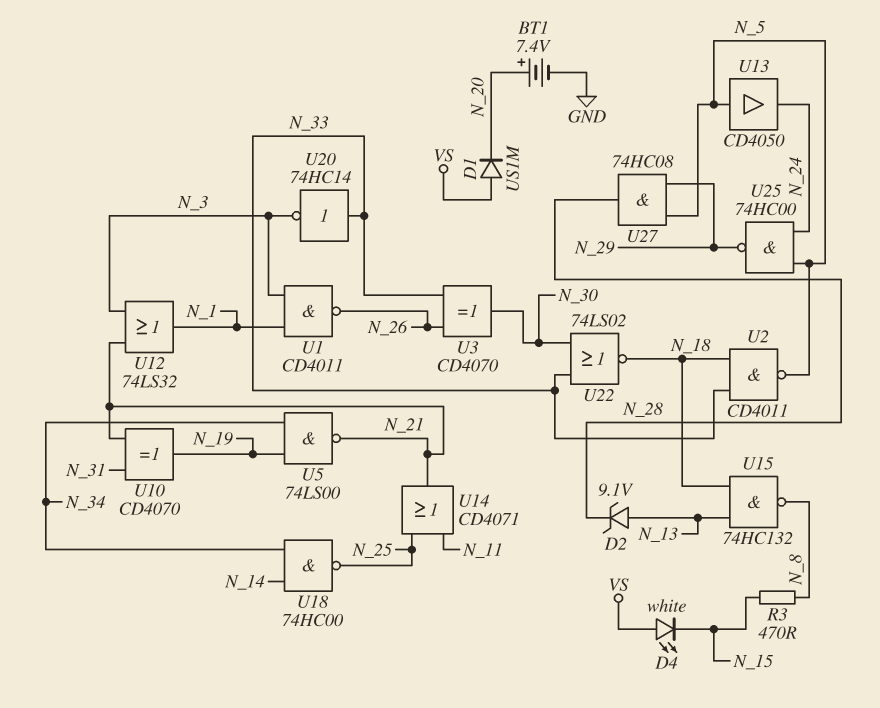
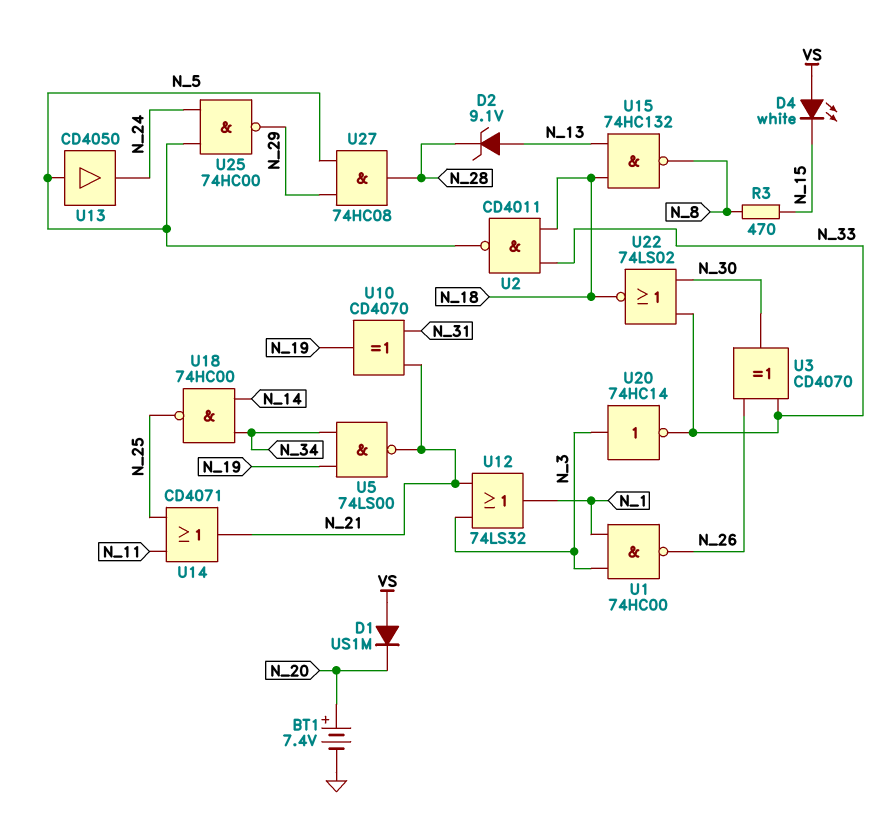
U1: NAND CD4011 (in N_1, in N_3, out N_26) -> NAND 74HC00 (in N_1, in N_3, out N_26)
U20: NOT 74HC14 (in N_33, out N_3) -> NOT 74HC14 (in N_3, out N_33)

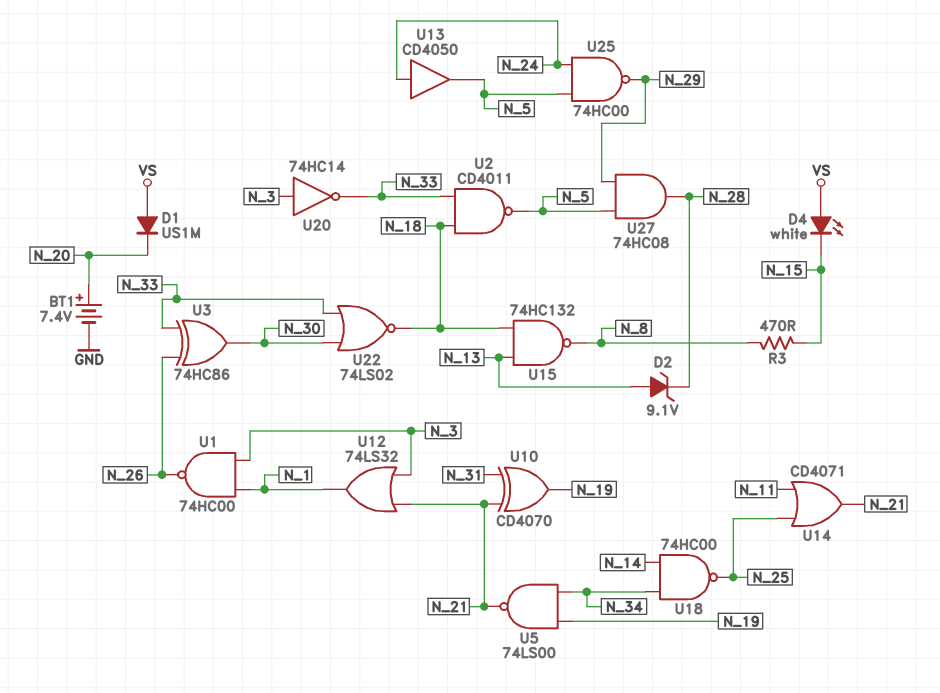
U3: XOR CD4070 (in N_26, in N_33, out N_30) -> XOR 74HC86 (in N_26, in N_33, out N_30)
U13: buffer CD4050 (in N_5, out N_24) -> buffer CD4050 (in N_24, out N_5)

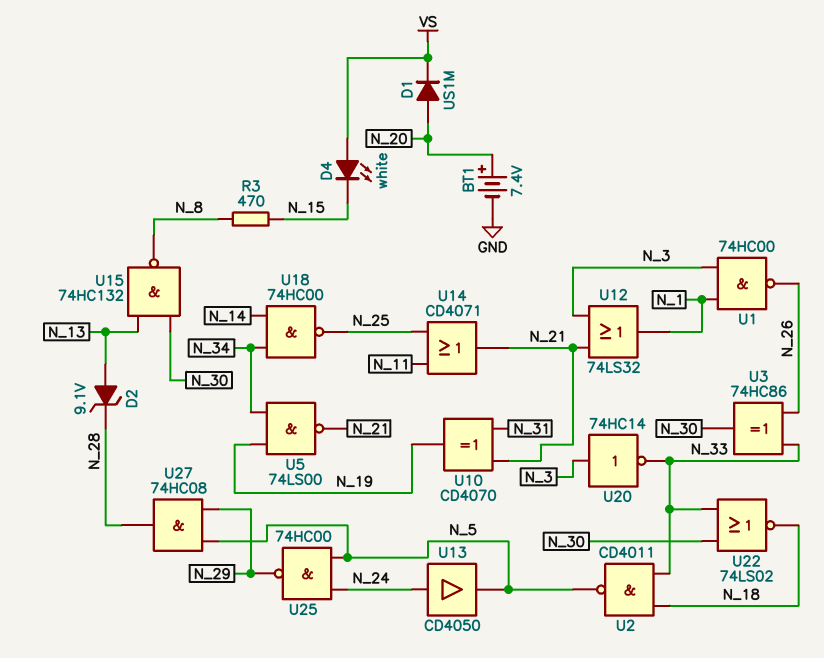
D1: diode US1M (A VS, K N_20) -> diode US1M (A N_20, K VS)
U15: NAND 74HC132 (in N_13, in N_18, out N_8) -> NAND 74HC132 (in N_13, in N_30, out N_8)

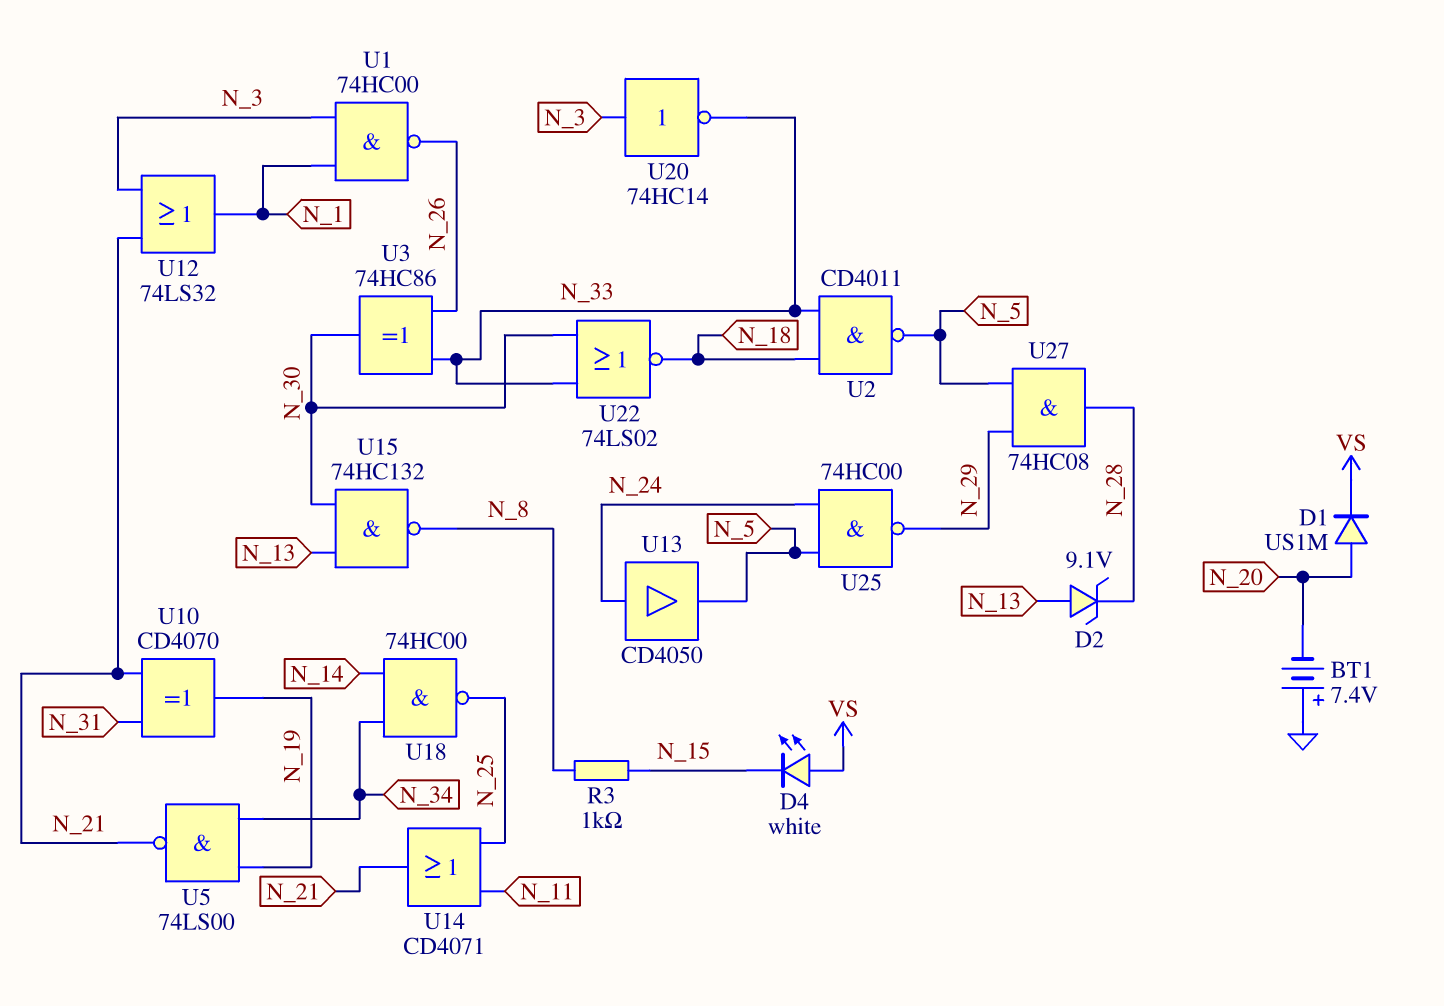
BT1: 7.4V (plus N_20, minus GND) -> 7.4V (plus GND, minus N_20)
R3: 470 (N_8, N_15) -> 1k (N_8, N_15)

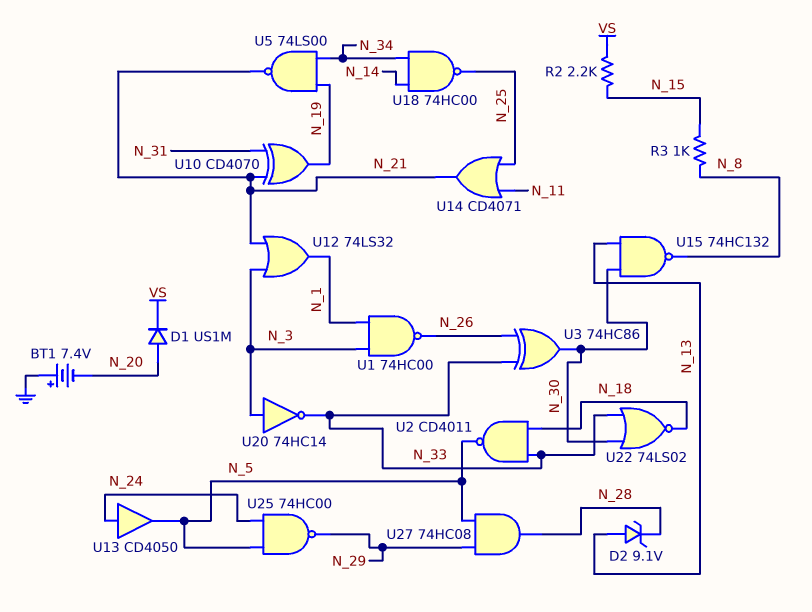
D4: LED white (A VS, K N_15) -> none
R2: none -> 2.2k (N_15, VS)

